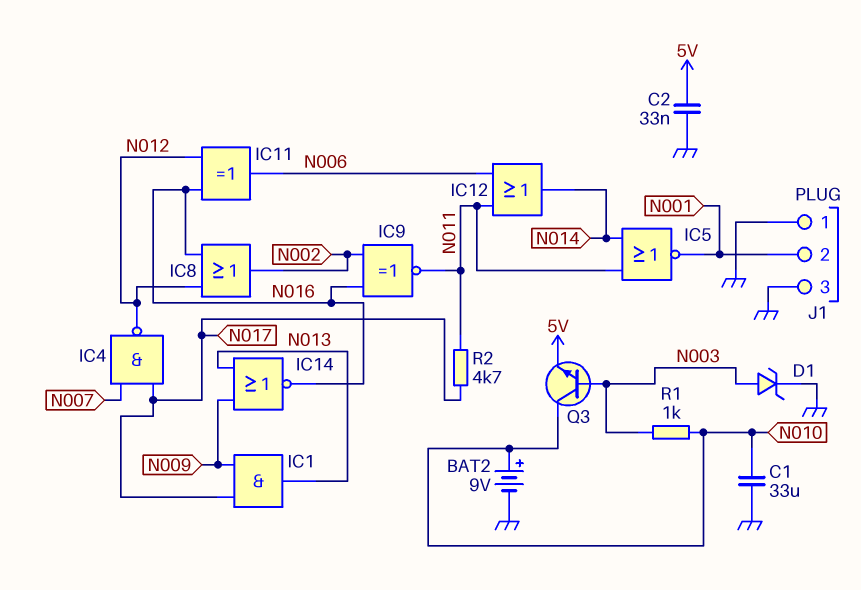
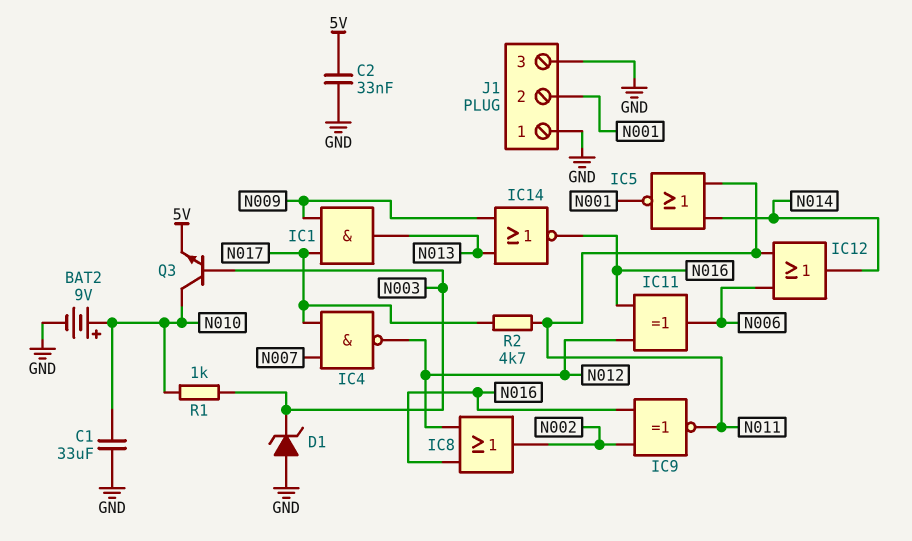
D1: zener (A N003, K GND) -> zener (A GND, K N003)

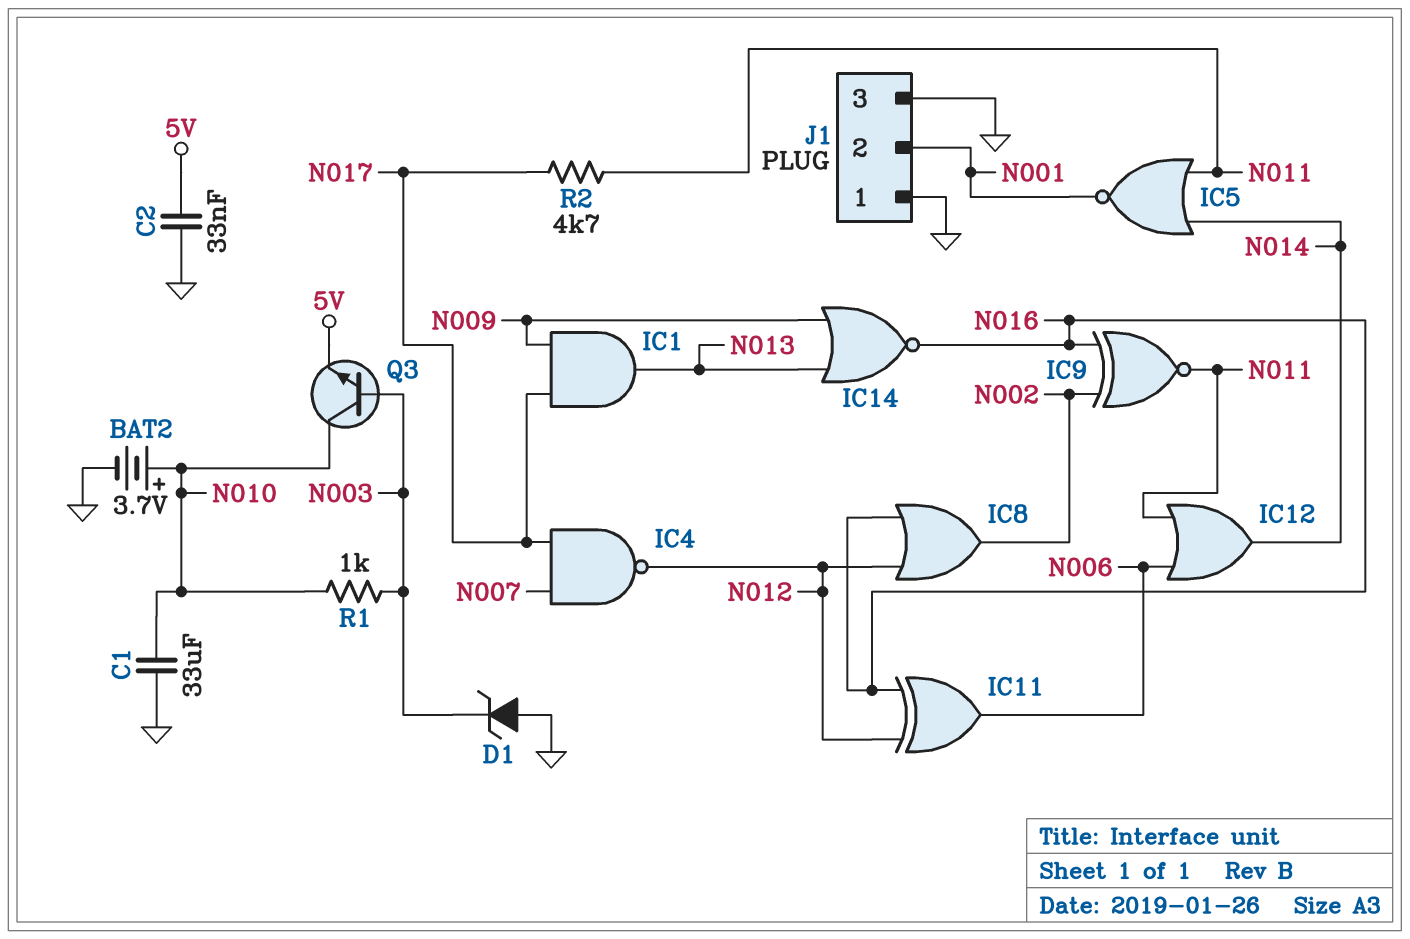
BAT2: 9V (plus N010, minus GND) -> 3.7V (plus N010, minus GND)

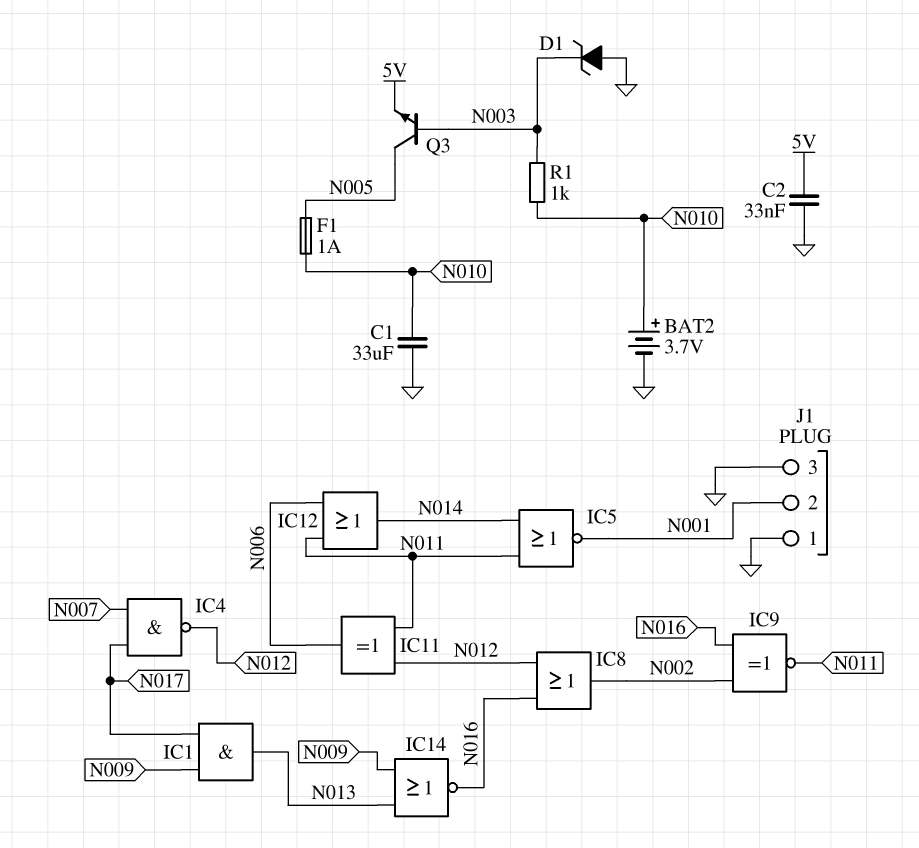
F1: none -> 1A (N005, N010)
IC11: XOR (in N012, in N016, out N006) -> XOR (in N011, in N012, out N006)
Q3: NPN (B N003, C N010, E 5V) -> NPN (B N003, C N005, E 5V)
R2: 4.7k (N011, N017) -> none

